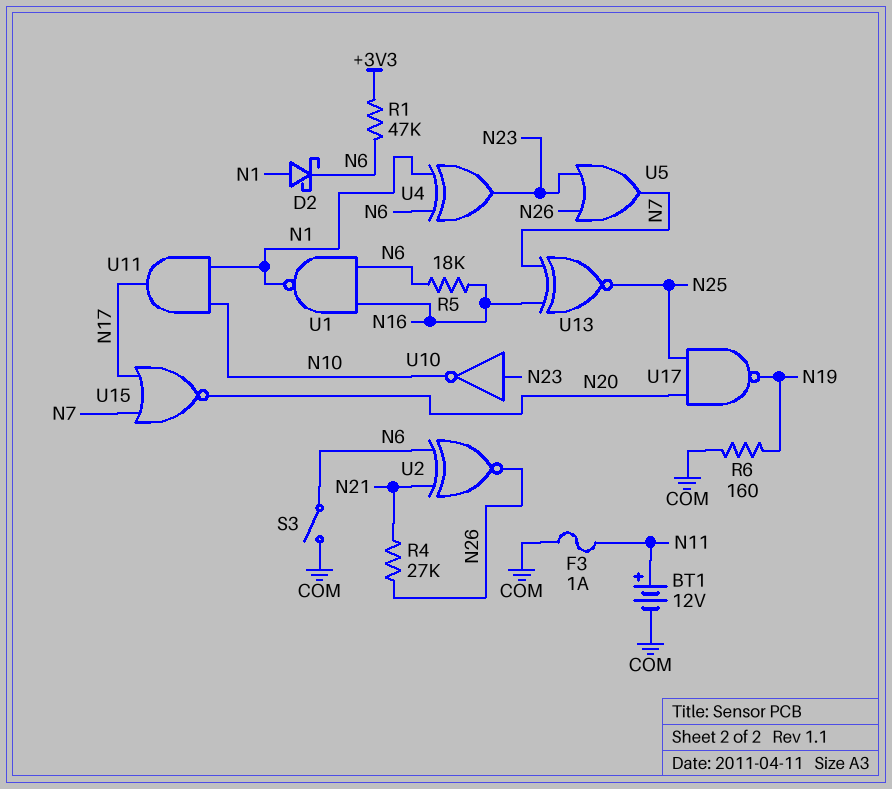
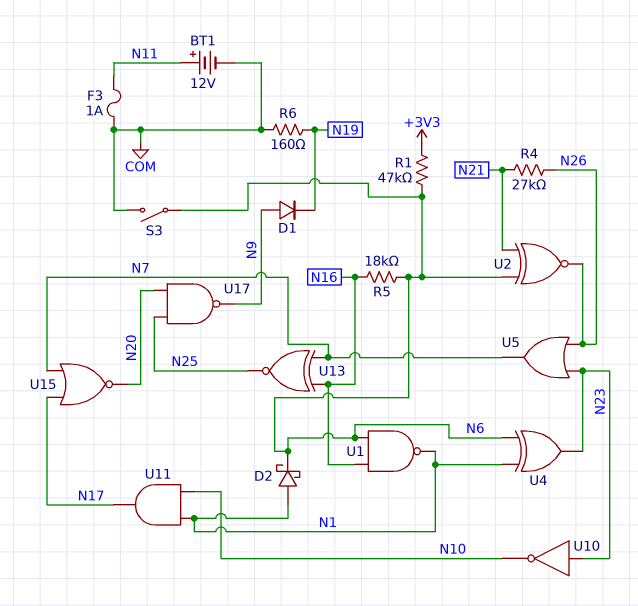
D1: none -> diode (A N9, K N19)
U17: NAND (in N20, in N25, out N19) -> NAND (in N20, in N25, out N9)

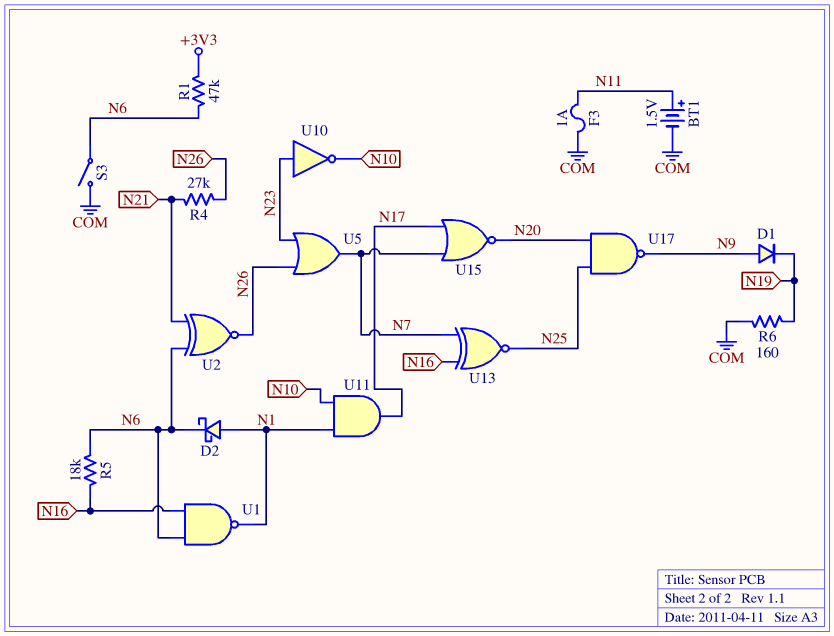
BT1: 12V (plus N11, minus COM) -> 1.5V (plus N11, minus COM)
U4: XOR (in N1, in N6, out N23) -> none

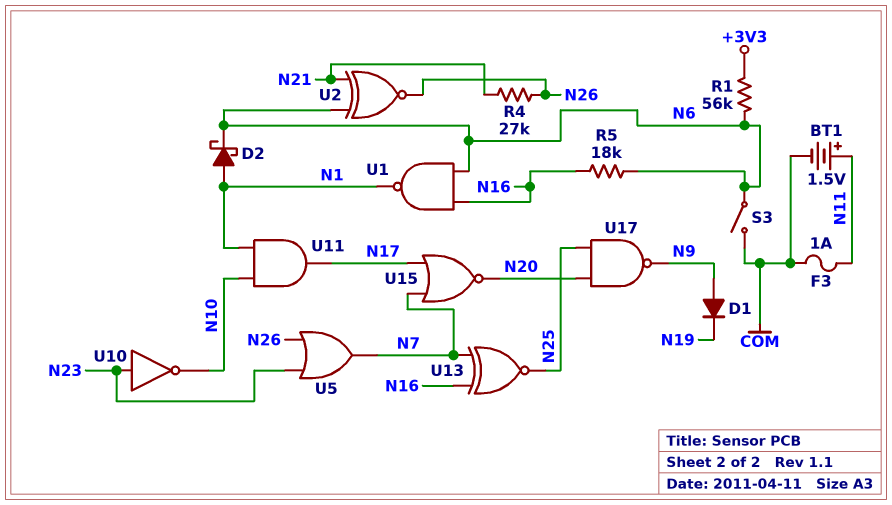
R1: 47k (+3V3, N6) -> 56k (+3V3, N6)
R6: 160 (COM, N19) -> none

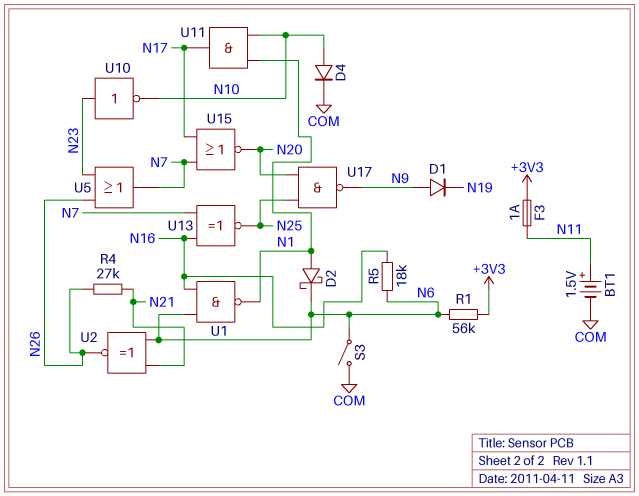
D4: none -> diode (A N10, K COM)
F3: 1A (COM, N11) -> 1A (+3V3, N11)

